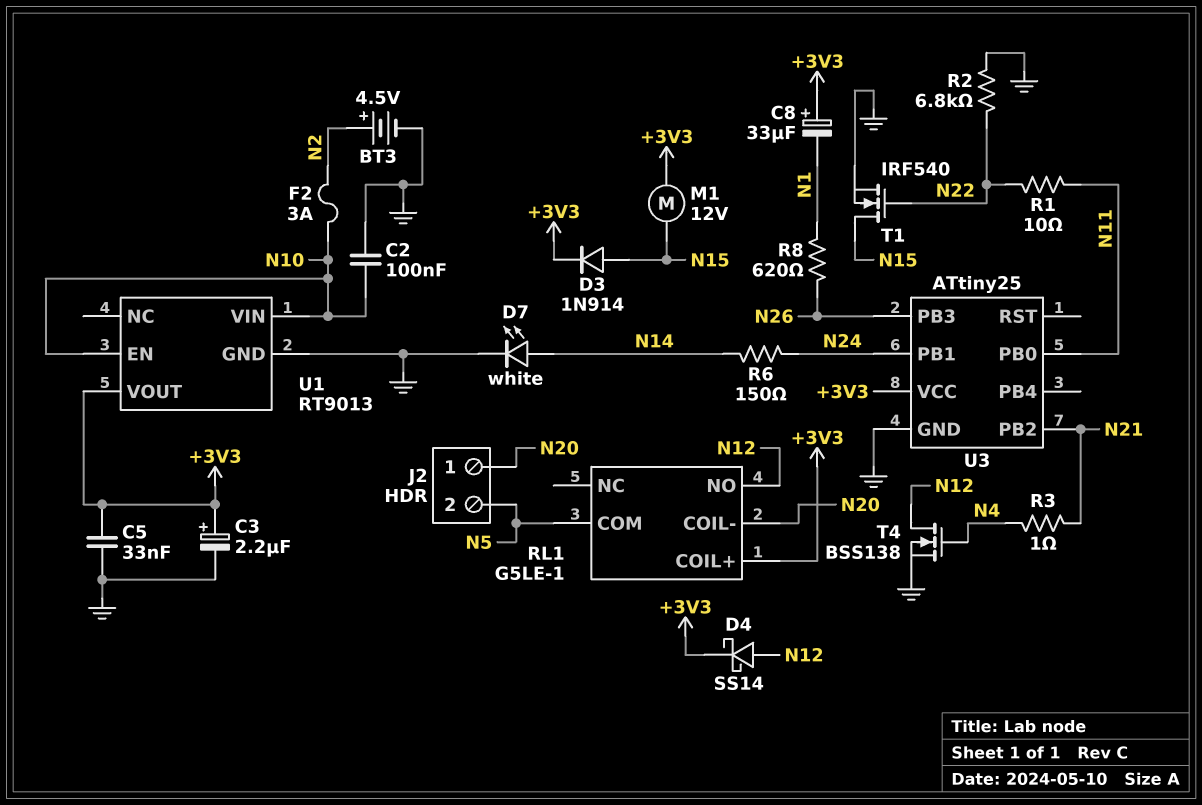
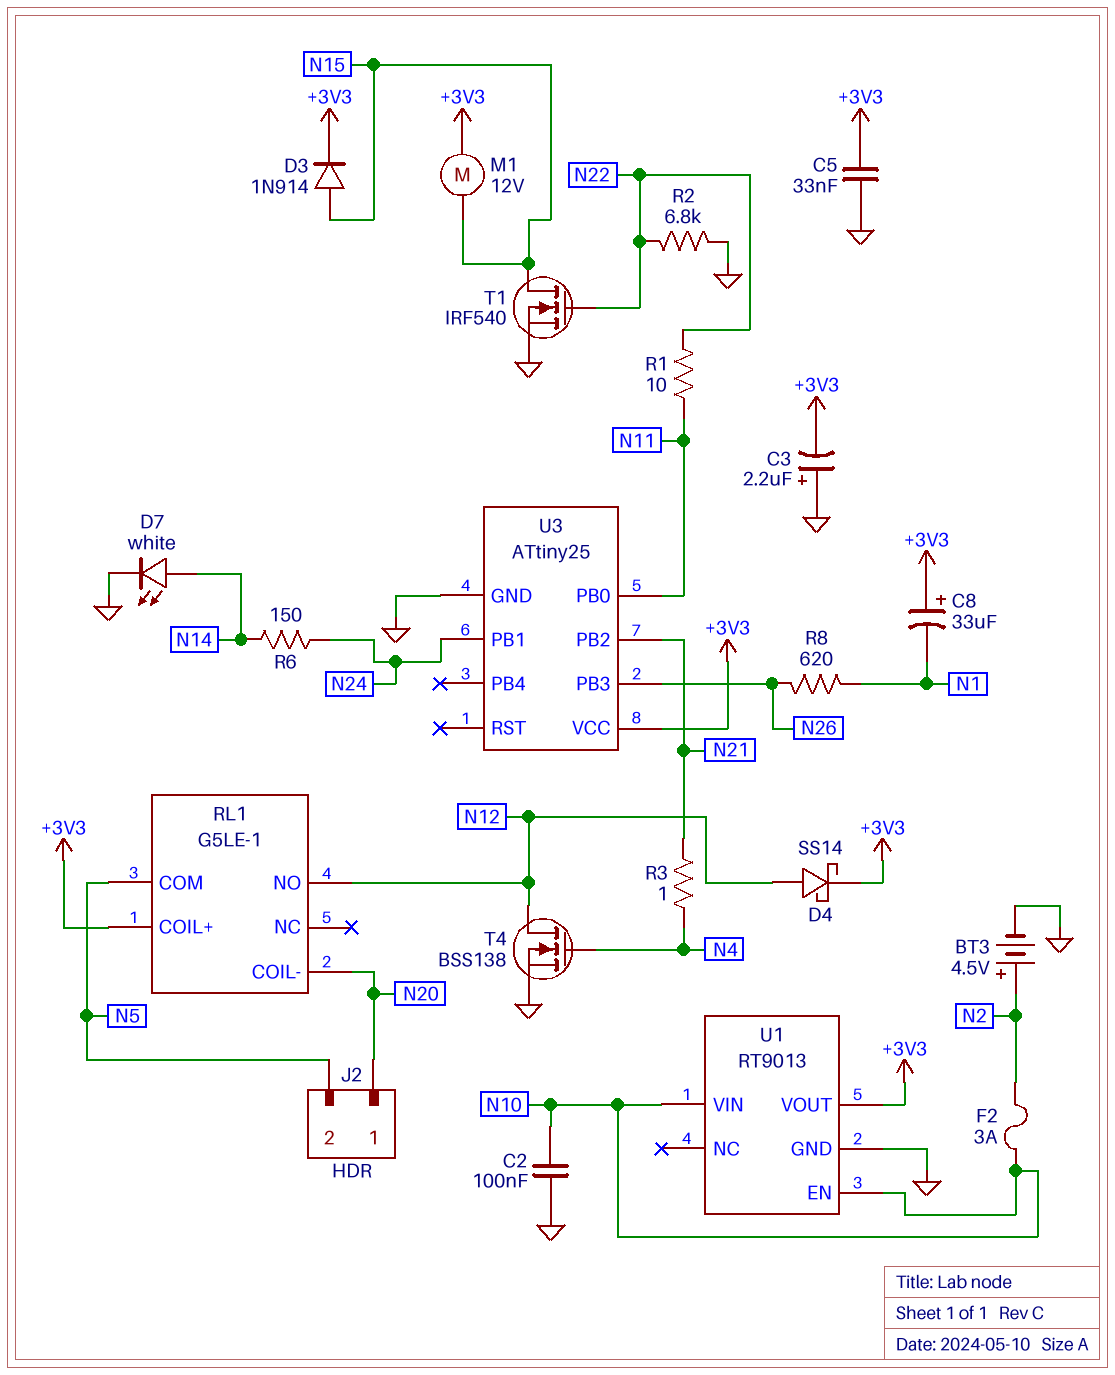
C3: 2.2uF (plus +3V3, minus GND) -> 2.2uF (plus GND, minus +3V3)

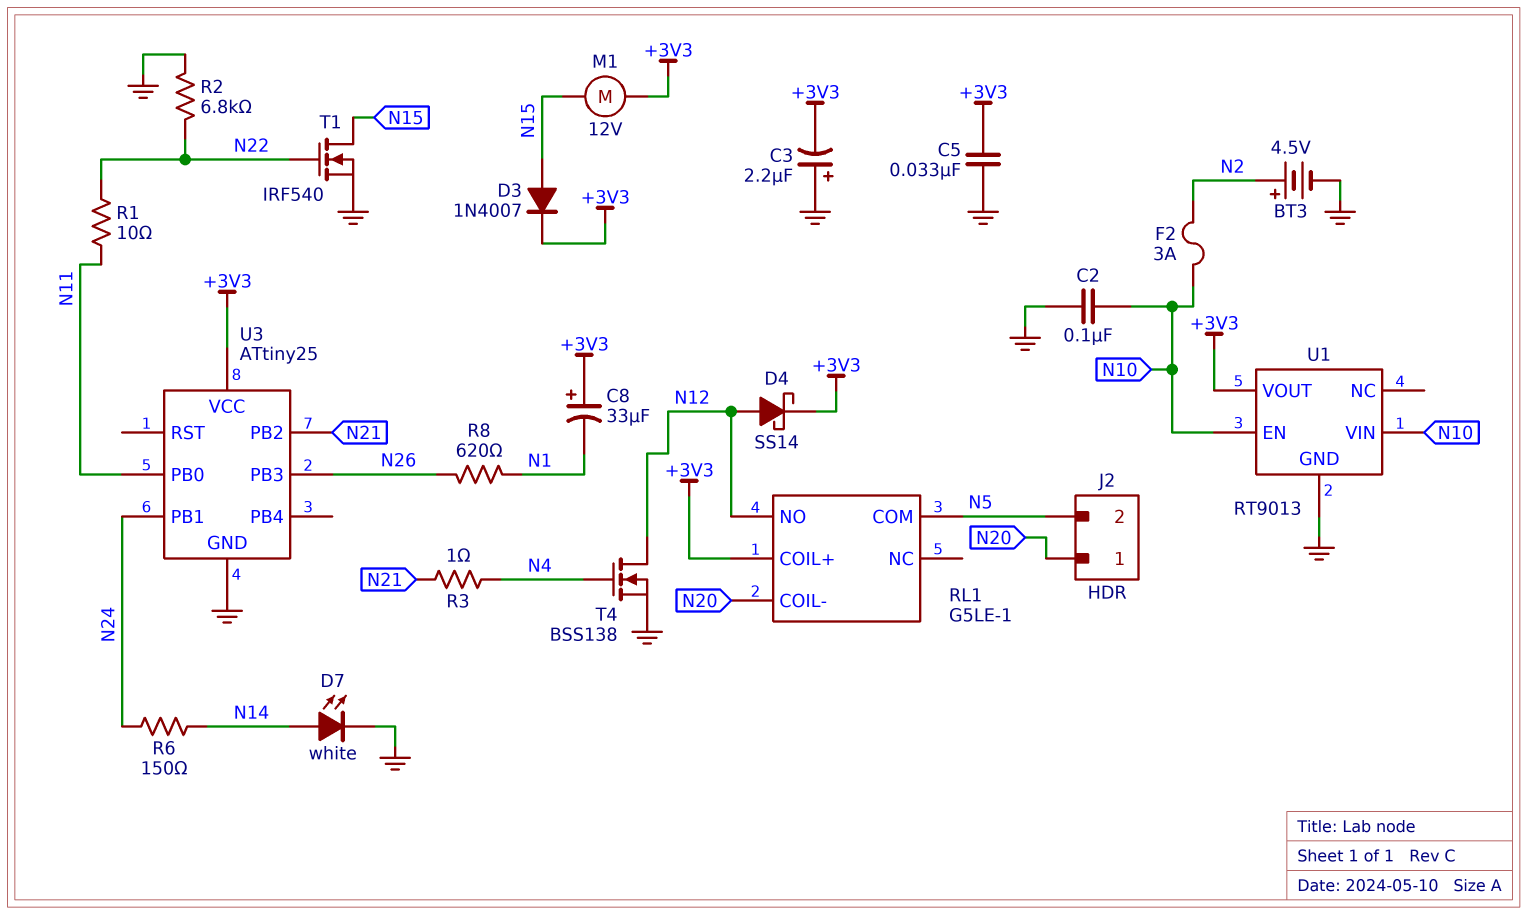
D3: diode 1N914 (A N15, K +3V3) -> diode 1N4007 (A N15, K +3V3)

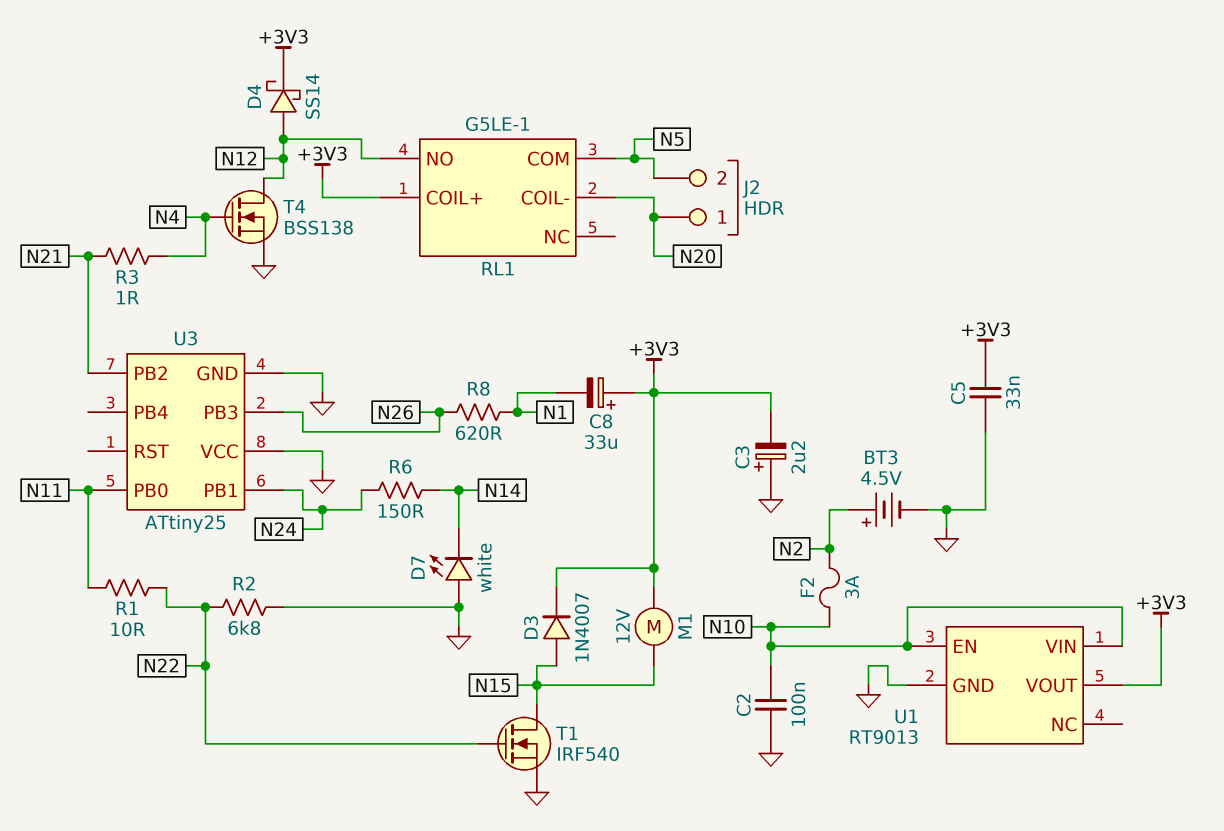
D7: LED white (A N14, K GND) -> LED white (A GND, K N14)
U3 pin VCC: +3V3 -> GND

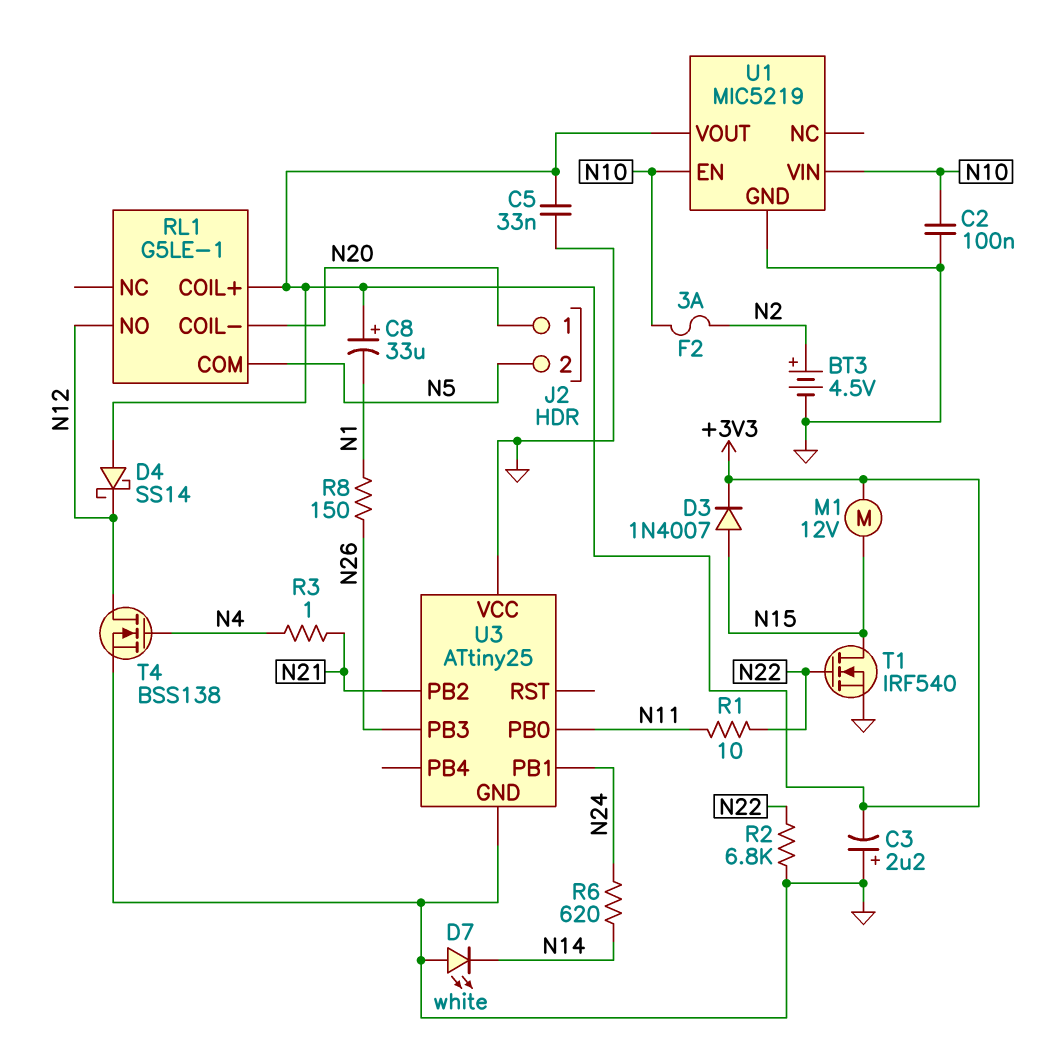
D4: schottky SS14 (A N12, K +3V3) -> schottky SS14 (A +3V3, K N12)
R6: 150 (N14, N24) -> 620 (N14, N24)
R8: 620 (N1, N26) -> 150 (N1, N26)
U1: RT9013 -> MIC5219

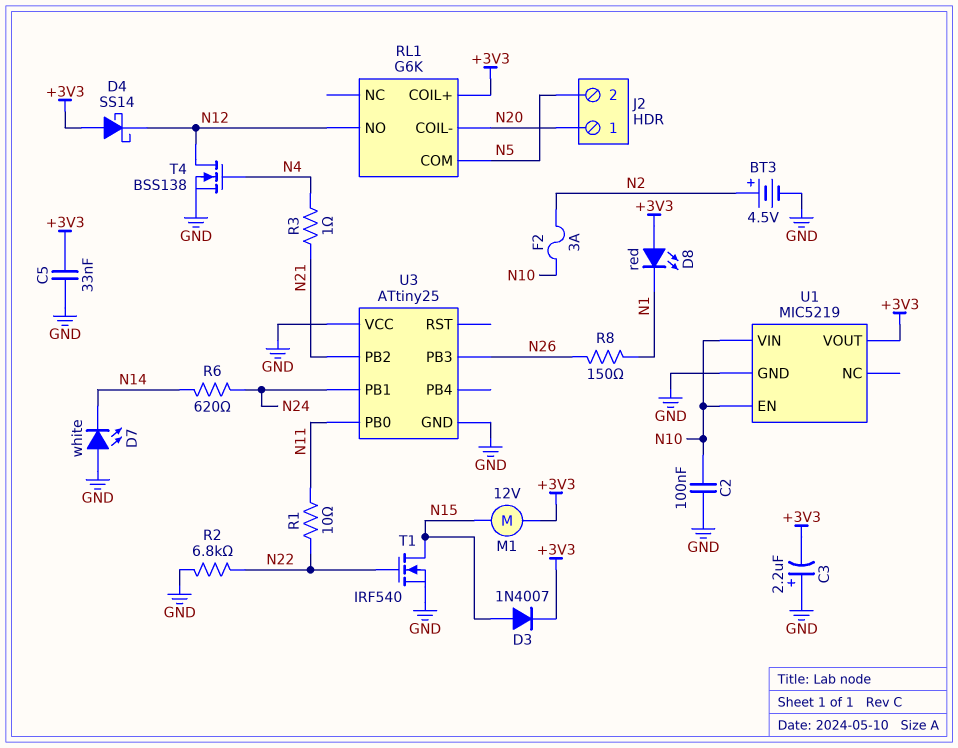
C8: 33uF (plus +3V3, minus N1) -> none
D8: none -> LED red (A +3V3, K N1)
RL1: G5LE-1 -> G6K

